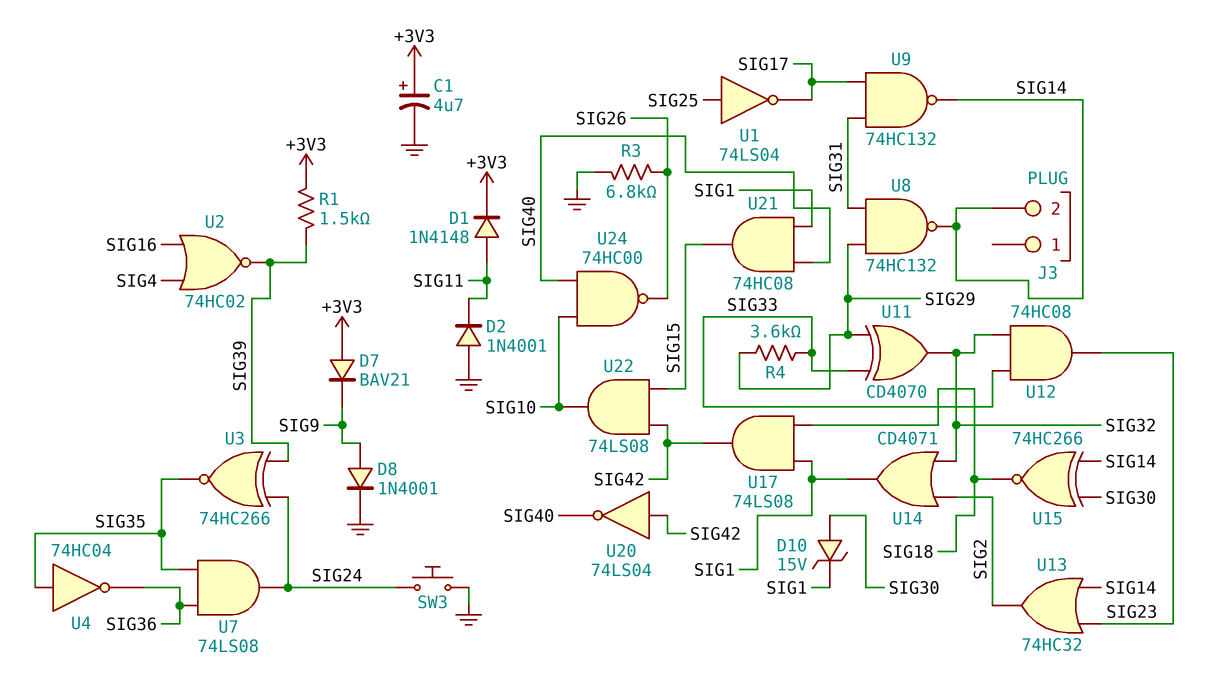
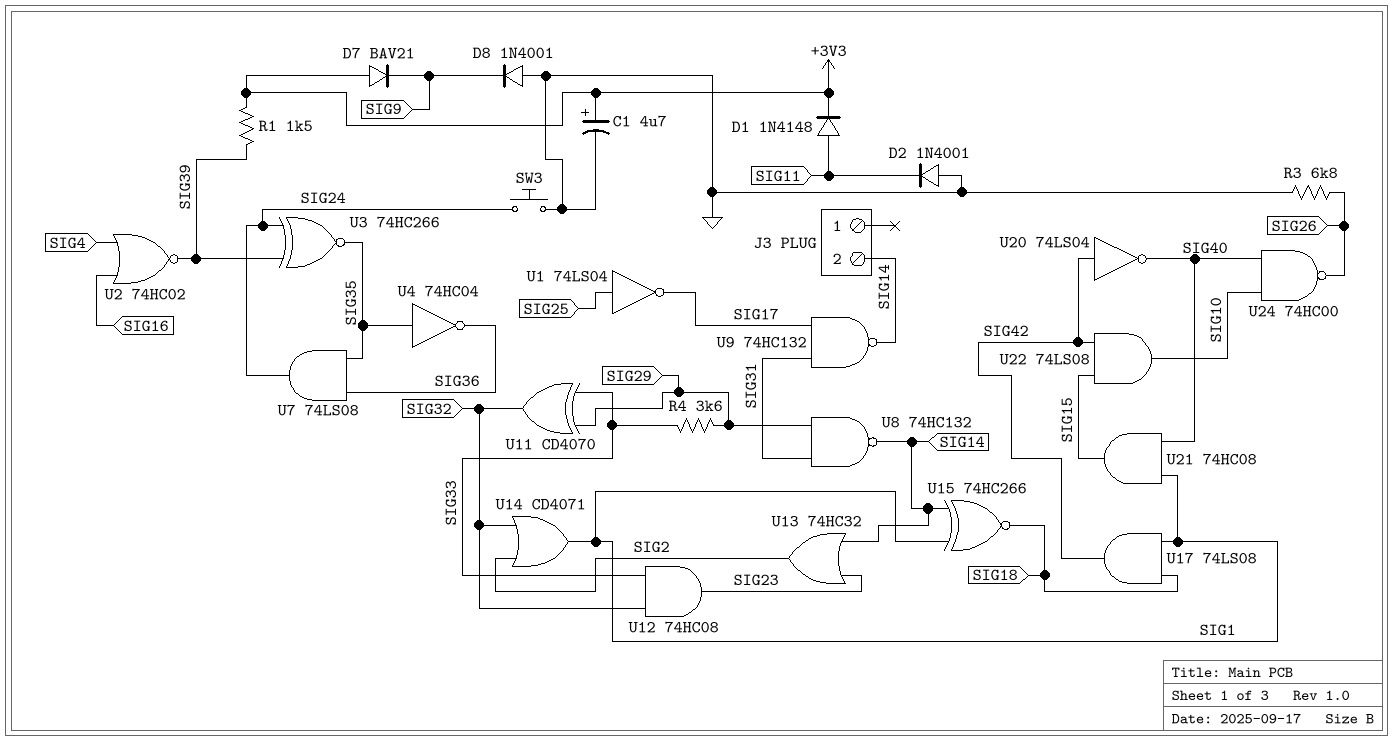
D8: diode 1N4001 (A SIG9, K GND) -> diode 1N4001 (A GND, K SIG9)
D10: zener 15V (A SIG30, K SIG1) -> none
U15: XNOR 74HC266 (in SIG14, in SIG30, out SIG18) -> XNOR 74HC266 (in SIG1, in SIG14, out SIG18)

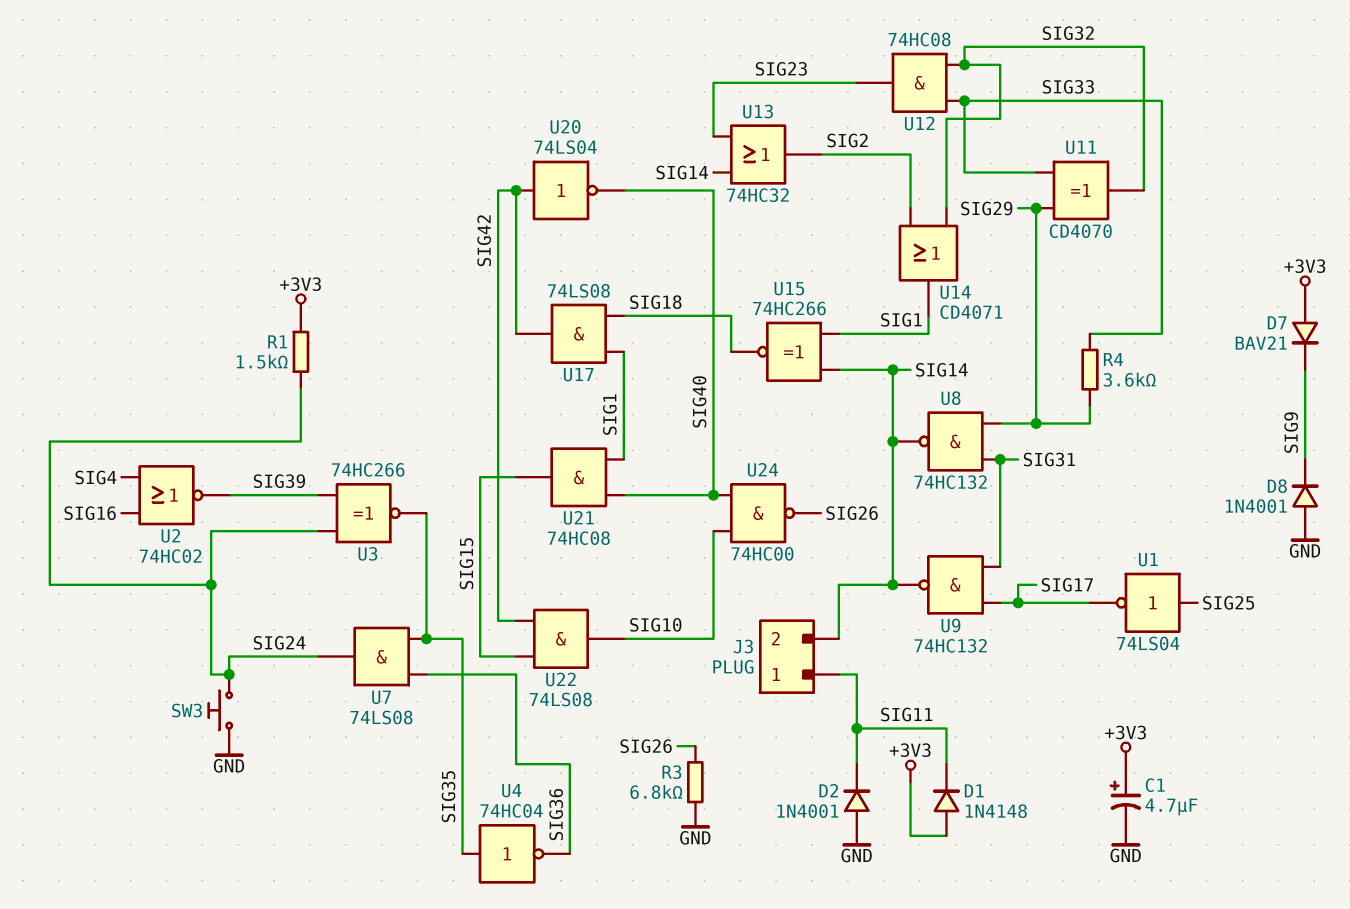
D1: diode 1N4148 (A SIG11, K +3V3) -> diode 1N4148 (A +3V3, K SIG11)
J3 pin 1: none -> SIG11
R1: 1.5k (+3V3, SIG39) -> 1.5k (+3V3, SIG24)

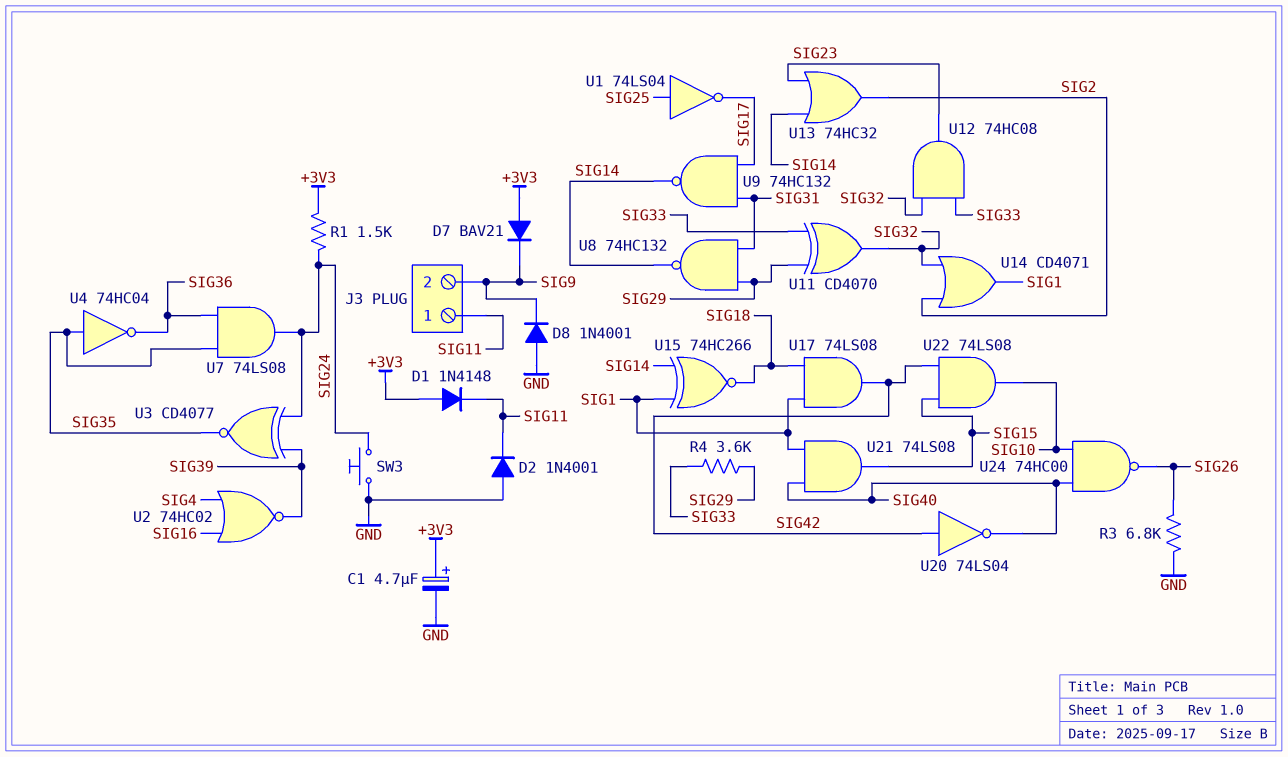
J3 pin 2: SIG14 -> SIG9
U3: XNOR 74HC266 (in SIG24, in SIG39, out SIG35) -> XNOR CD4077 (in SIG24, in SIG39, out SIG35)
U21: AND 74HC08 (in SIG1, in SIG40, out SIG15) -> AND 74LS08 (in SIG1, in SIG40, out SIG15)

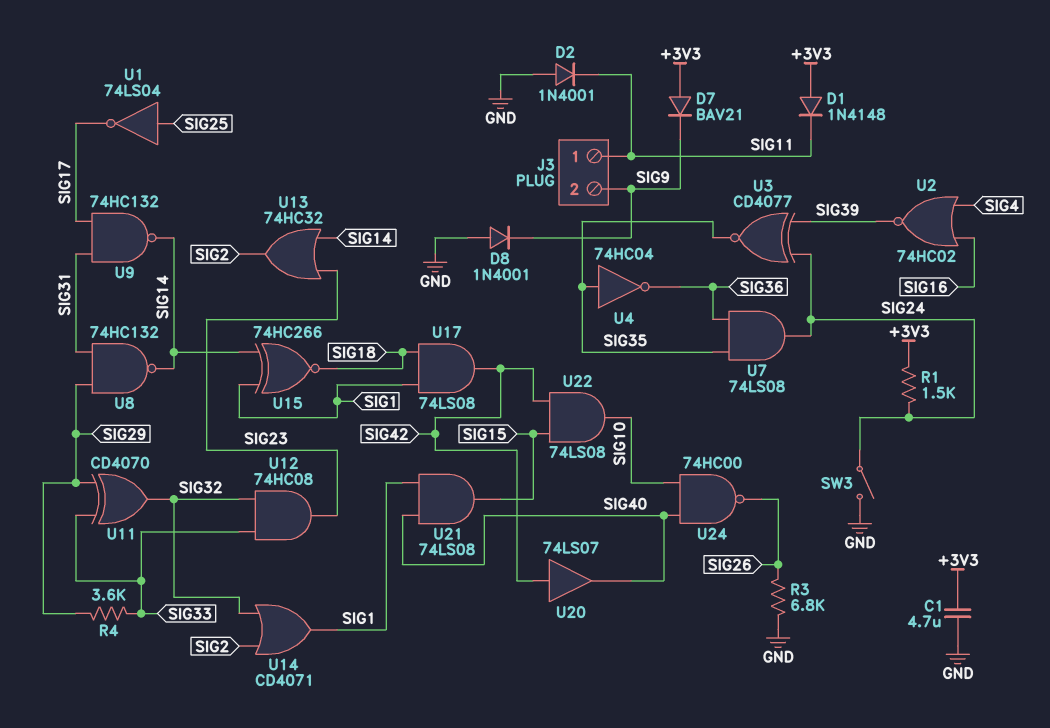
C1: 4.7uF (plus +3V3, minus GND) -> 4.7uF (+3V3, GND)
SW3: button (GND, SIG24) -> switch (GND, SIG24)
U20: NOT 74LS04 (in SIG42, out SIG40) -> buffer 74LS07 (in SIG42, out SIG40)

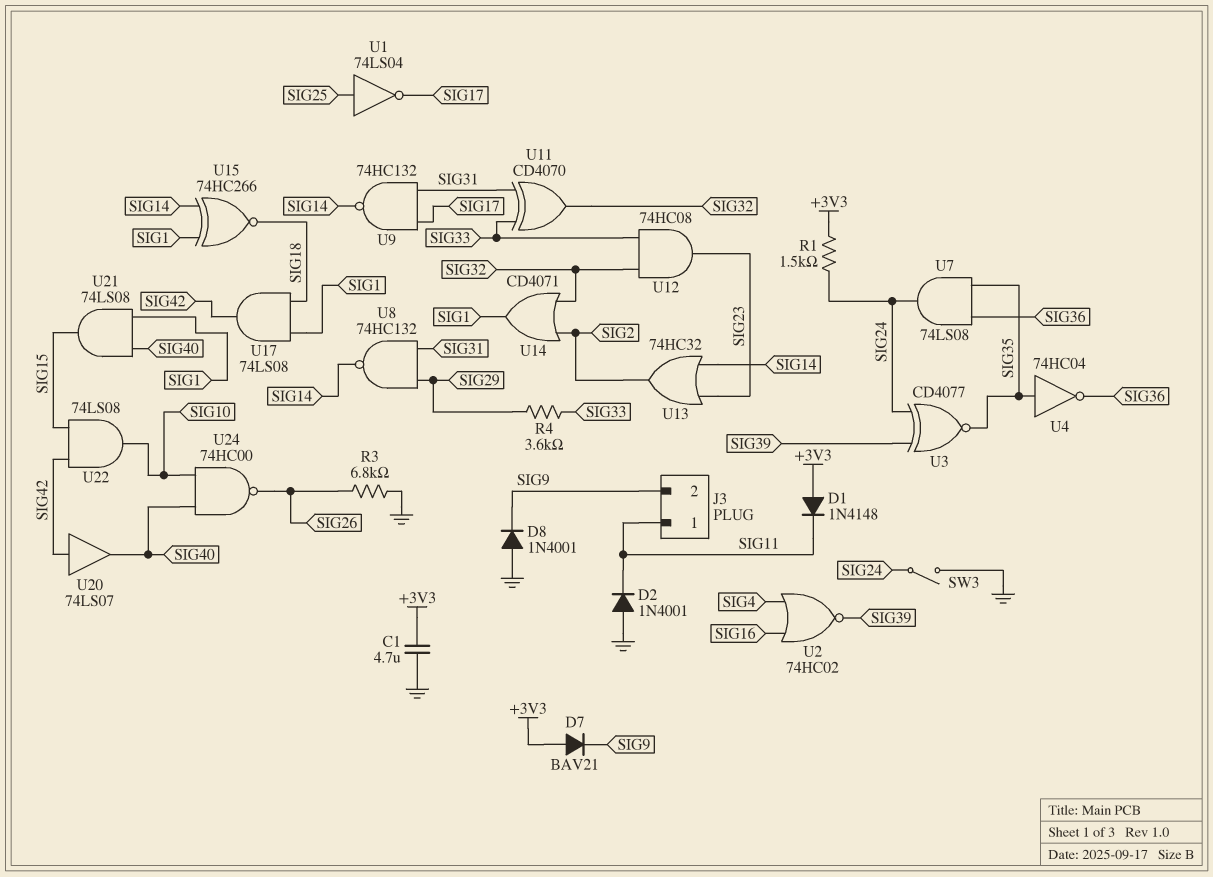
U11: XOR CD4070 (in SIG29, in SIG33, out SIG32) -> XOR CD4070 (in SIG31, in SIG33, out SIG32)

